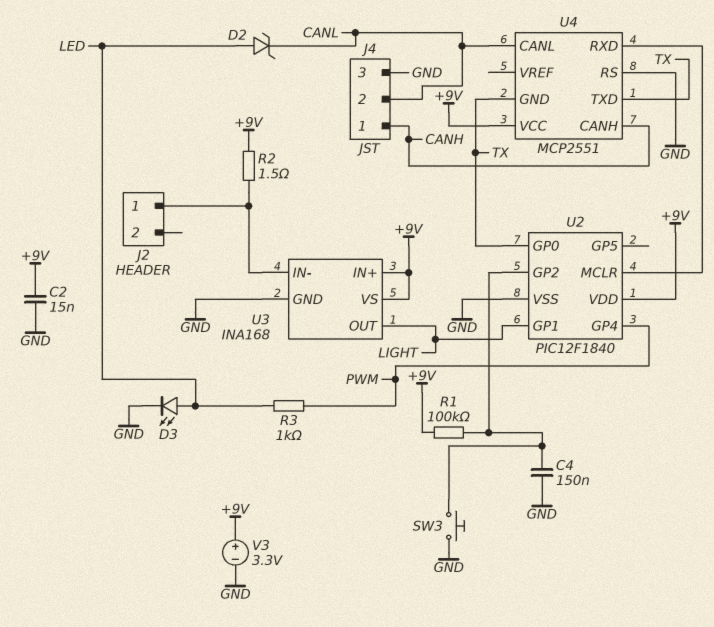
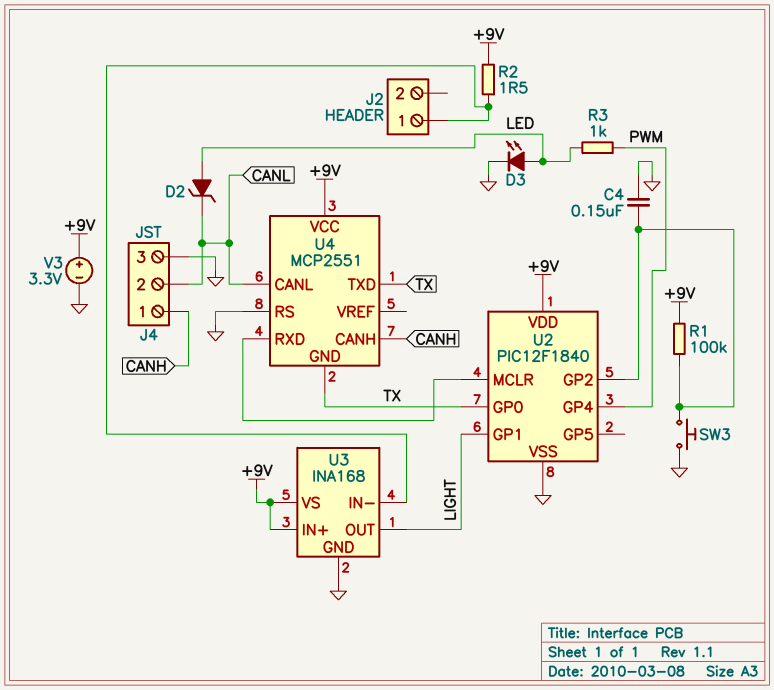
C2: 15nF (+9V, GND) -> none

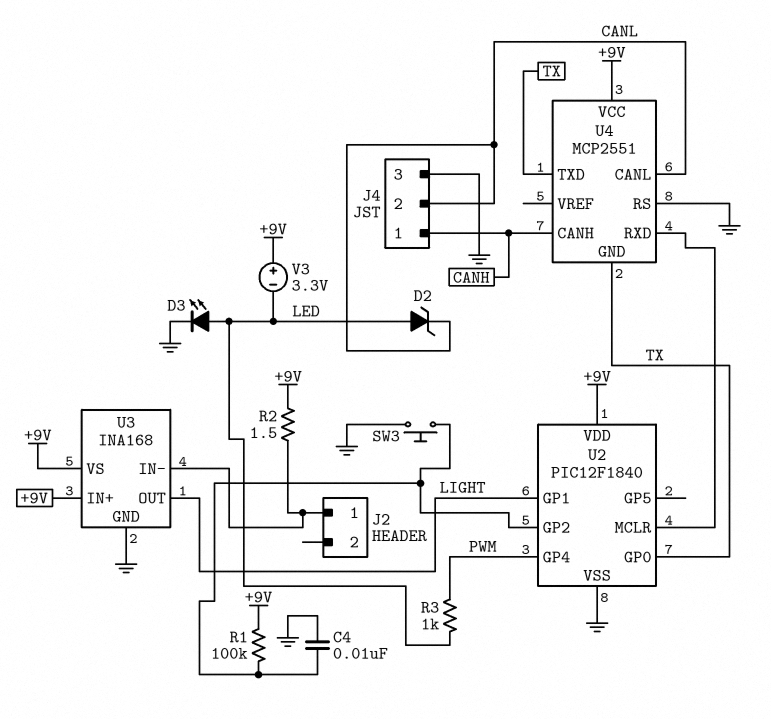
C4: 150nF (GND, U2/GP2) -> 10nF (GND, U2/GP2)
V3: 3.3V (plus +9V, minus GND) -> 3.3V (plus +9V, minus LED)

